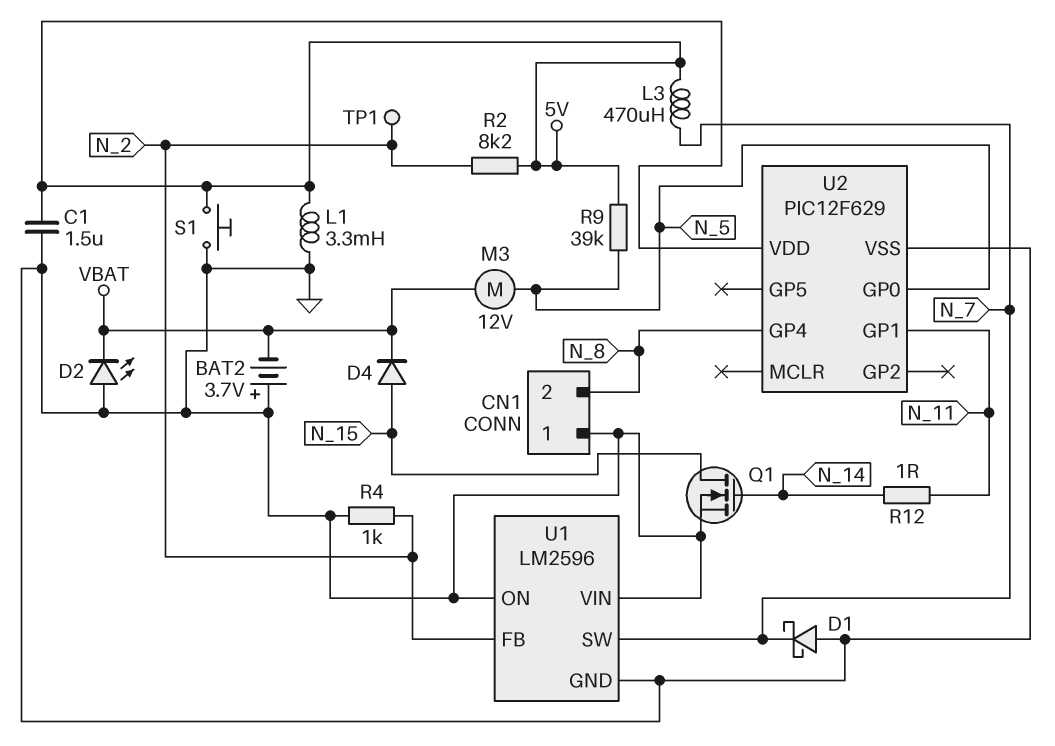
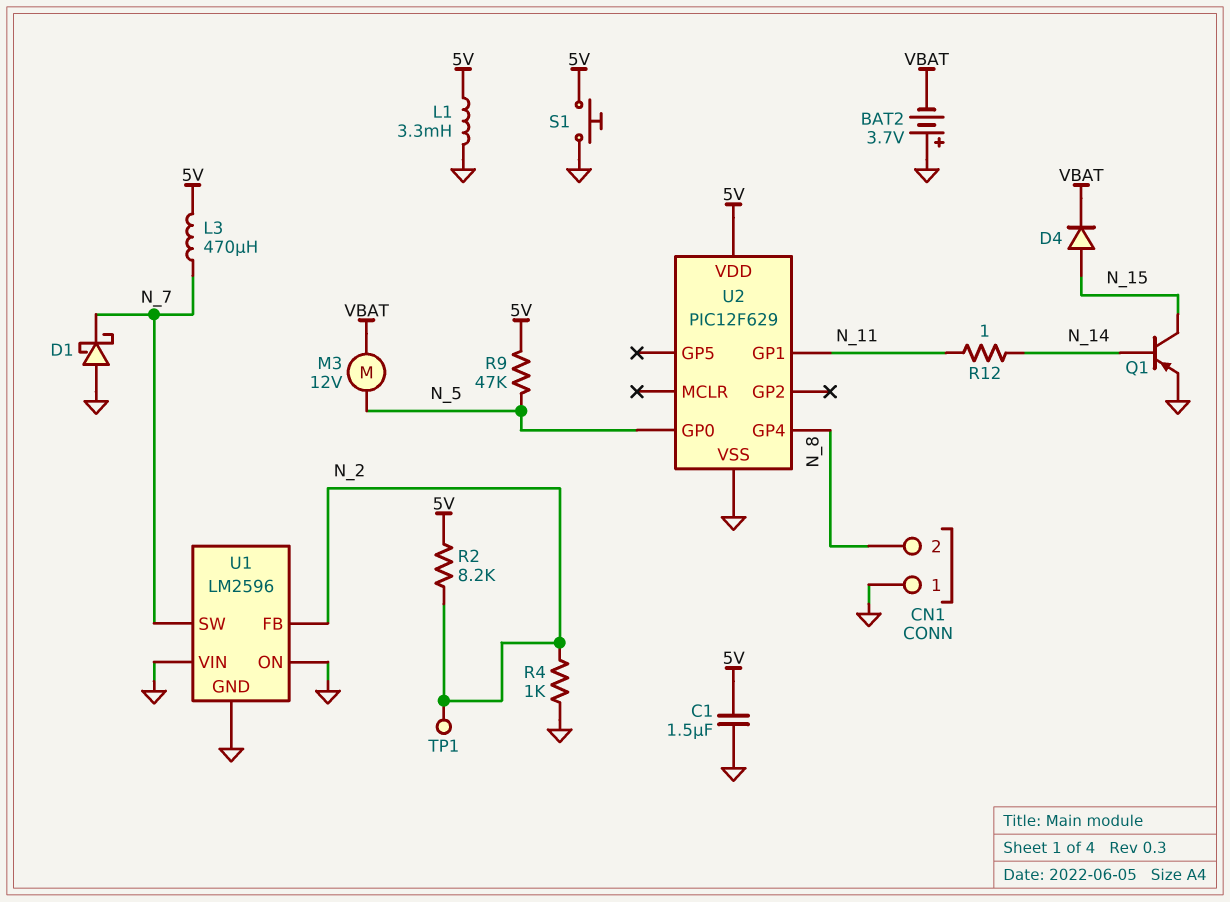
D2: LED (A GND, K VBAT) -> none
Q1: NMOS (G N_14, D N_15, S GND) -> PNP (B N_14, C N_15, E GND)
R9: 39k (5V, N_5) -> 47k (5V, N_5)

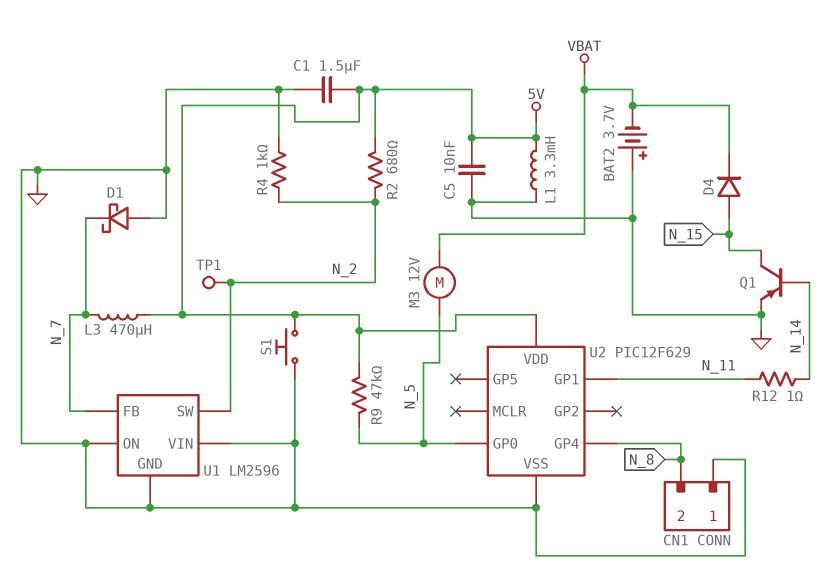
C5: none -> 10nF (5V, GND)
R2: 8.2k (5V, N_2) -> 680 (5V, N_2)
U1 pin FB: N_2 -> N_7
U1 pin SW: N_7 -> N_2

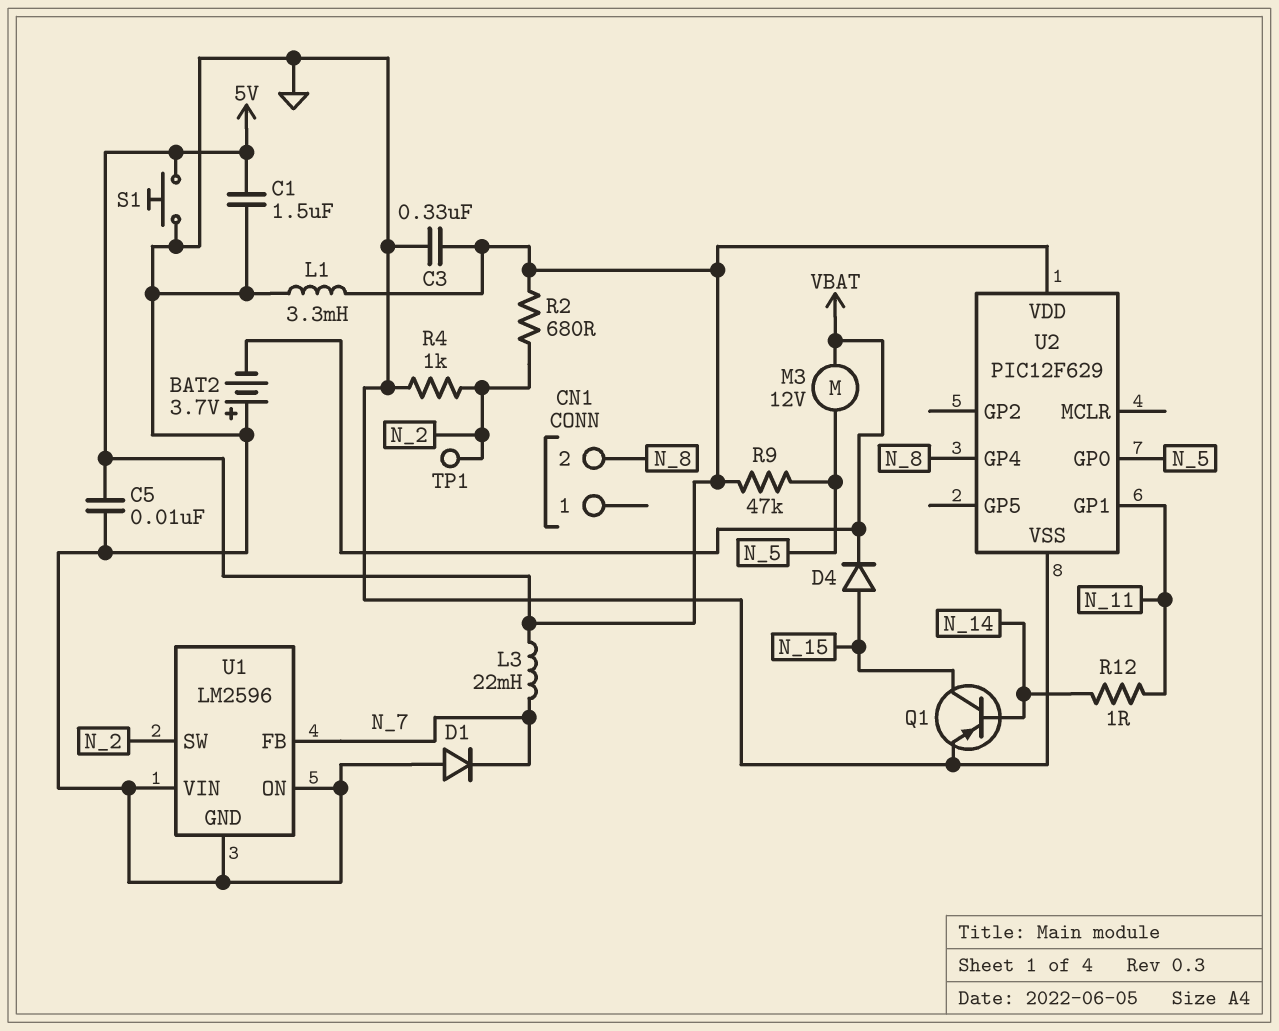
C3: none -> 330nF (5V, GND)
CN1 pin 1: GND -> none
D1: schottky (A GND, K N_7) -> diode (A GND, K N_7)
L3: 470uH (5V, N_7) -> 22mH (5V, N_7)

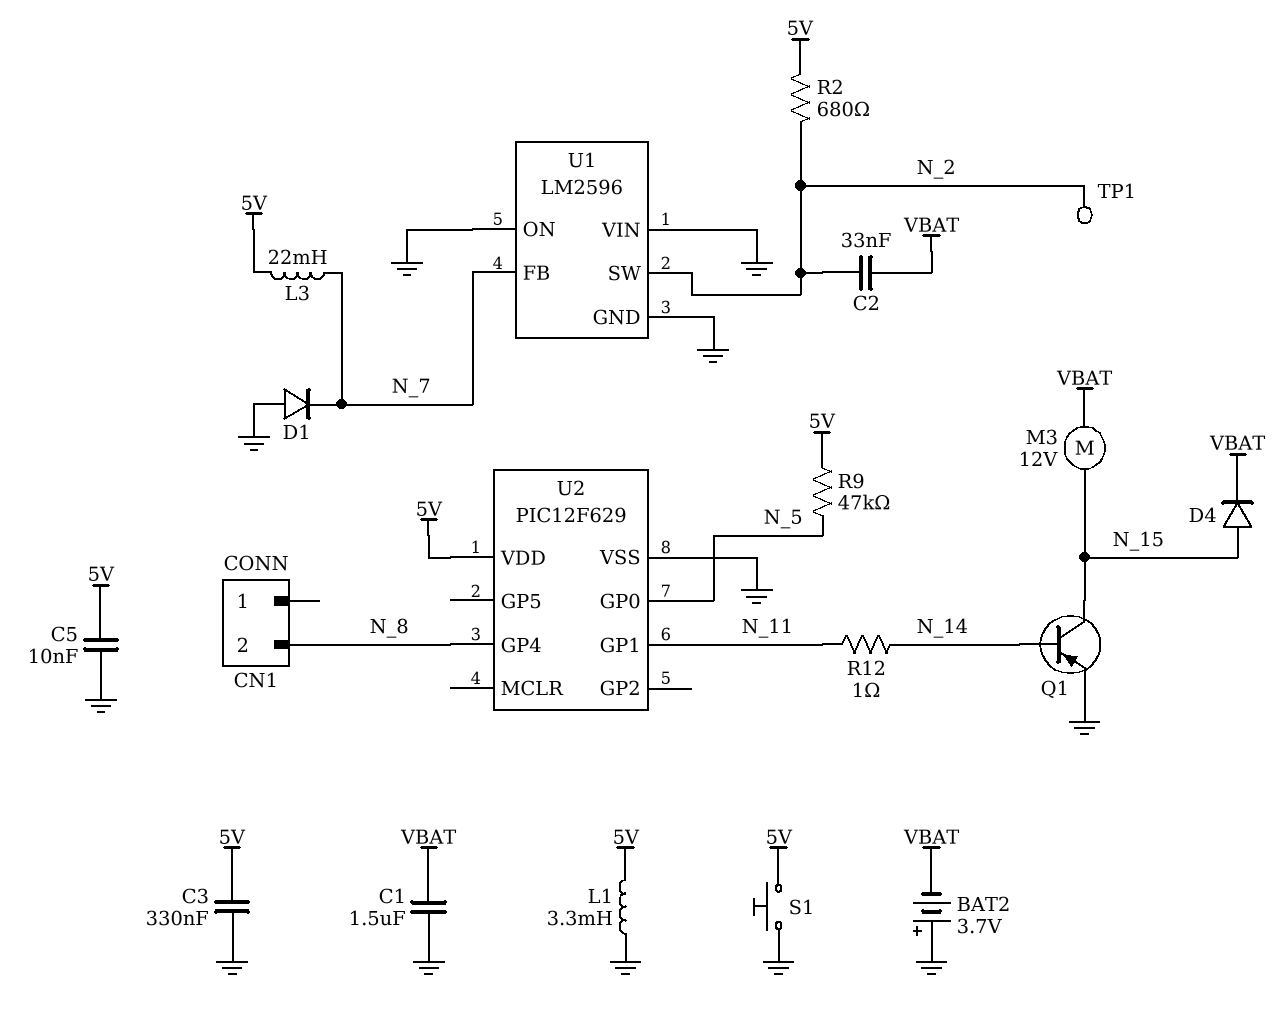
C1: 1.5uF (5V, GND) -> 1.5uF (GND, VBAT)
C2: none -> 33nF (N_2, VBAT)
M3: motor 12V (N_5, VBAT) -> motor 12V (N_15, VBAT)
R4: 1k (GND, N_2) -> none

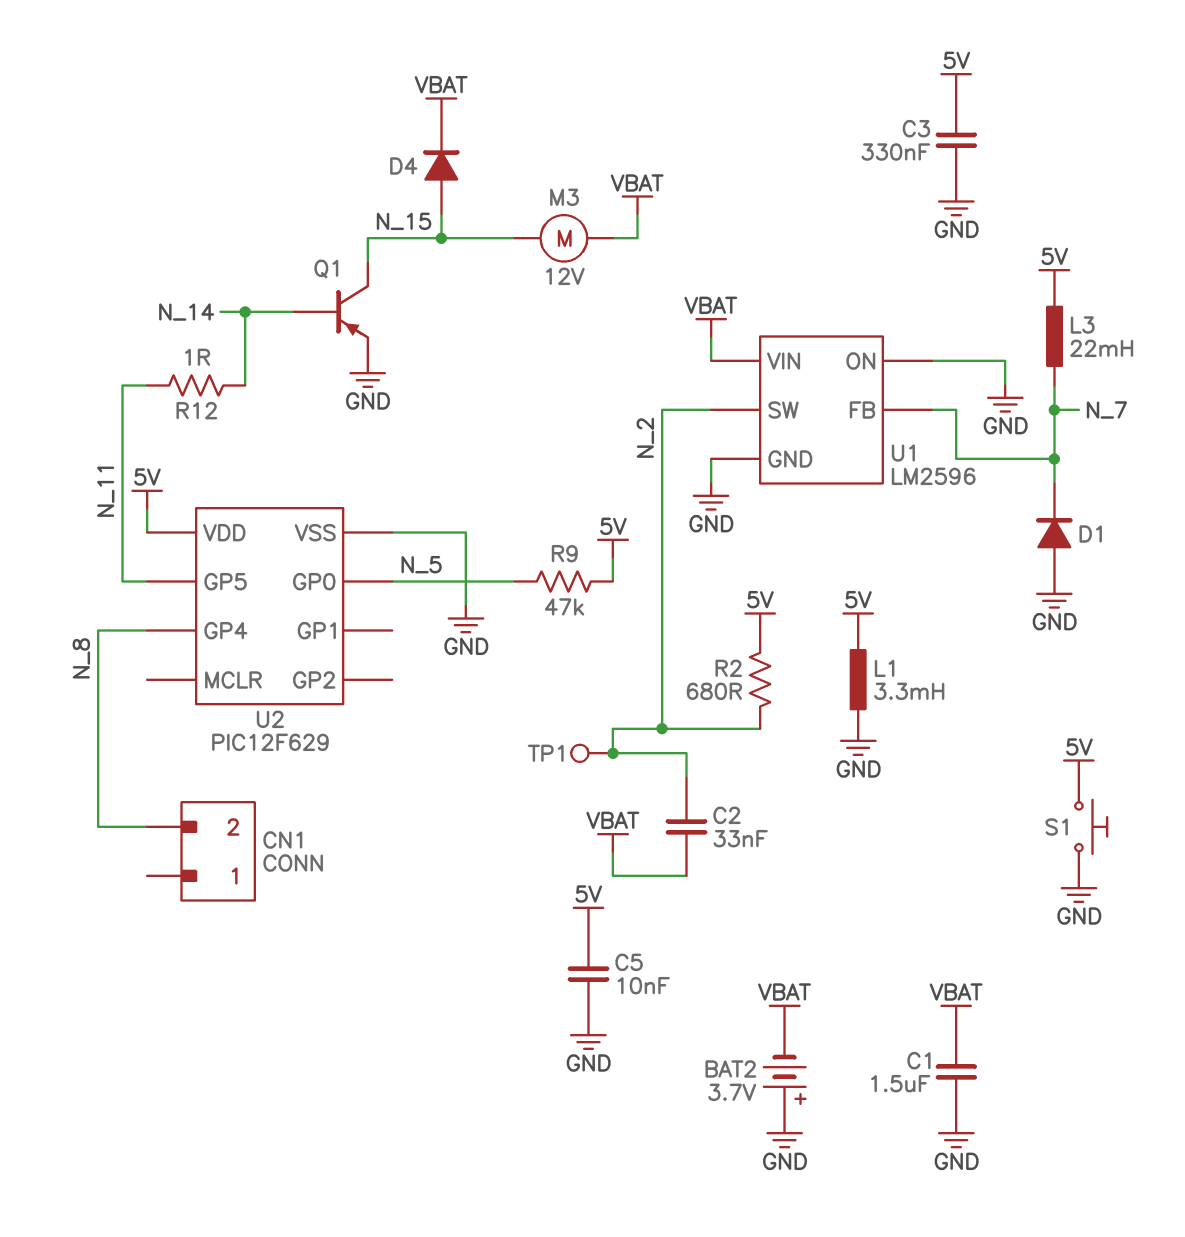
U1 pin VIN: GND -> VBAT
U2 pin GP1: N_11 -> none
U2 pin GP5: none -> N_11

